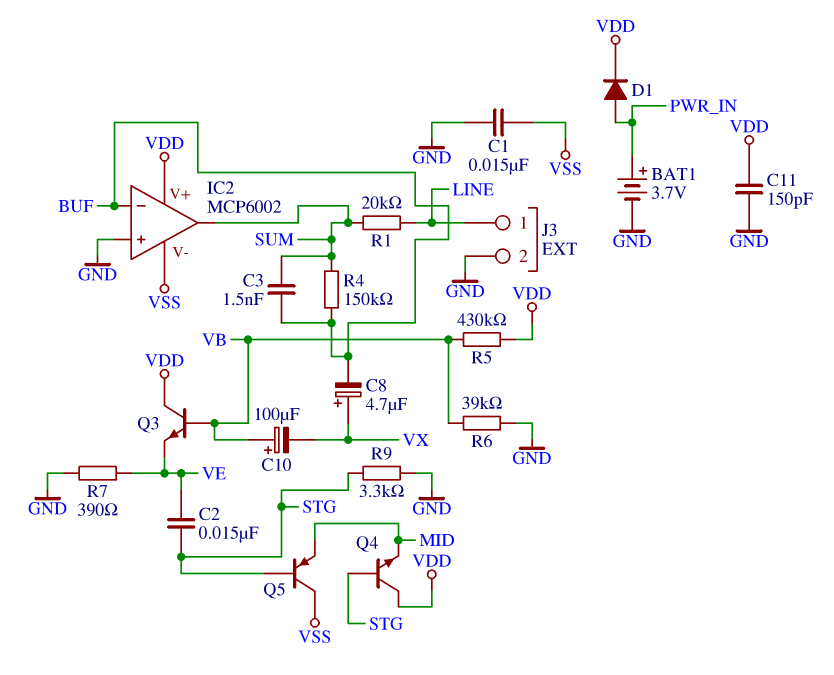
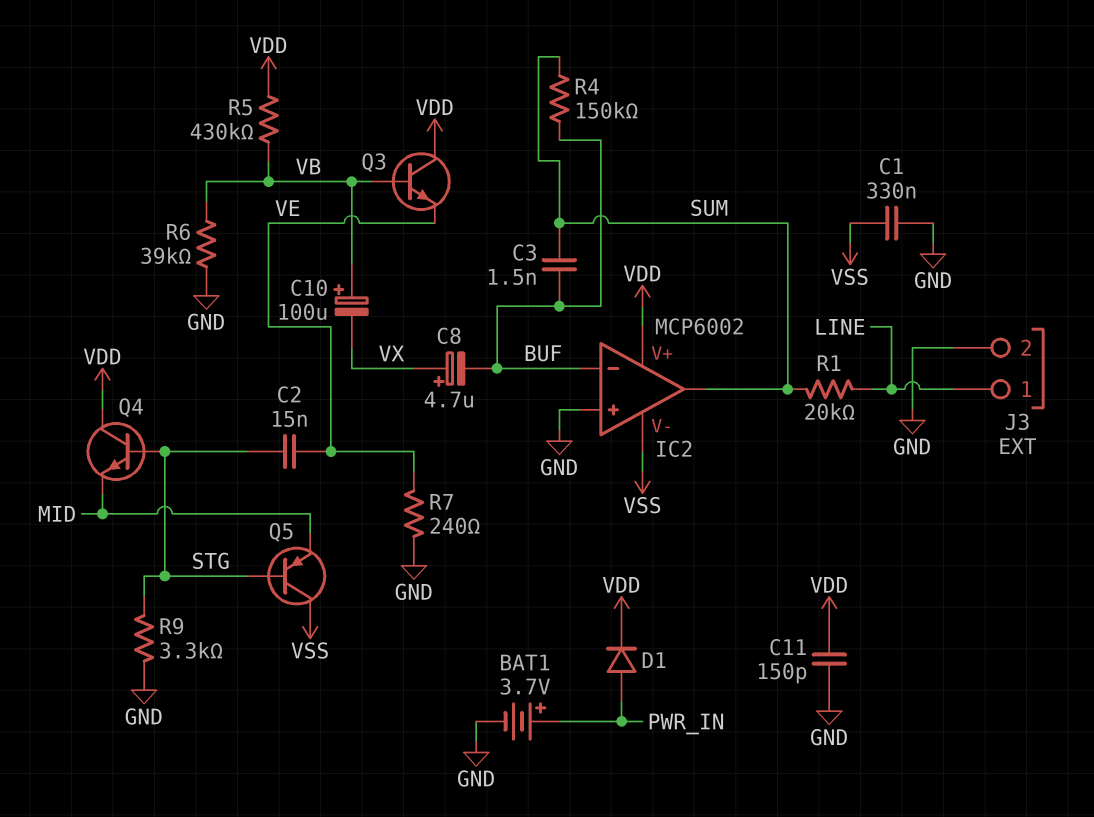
C1: 15nF (GND, VSS) -> 330nF (GND, VSS)
R7: 390 (GND, VE) -> 240 (GND, VE)

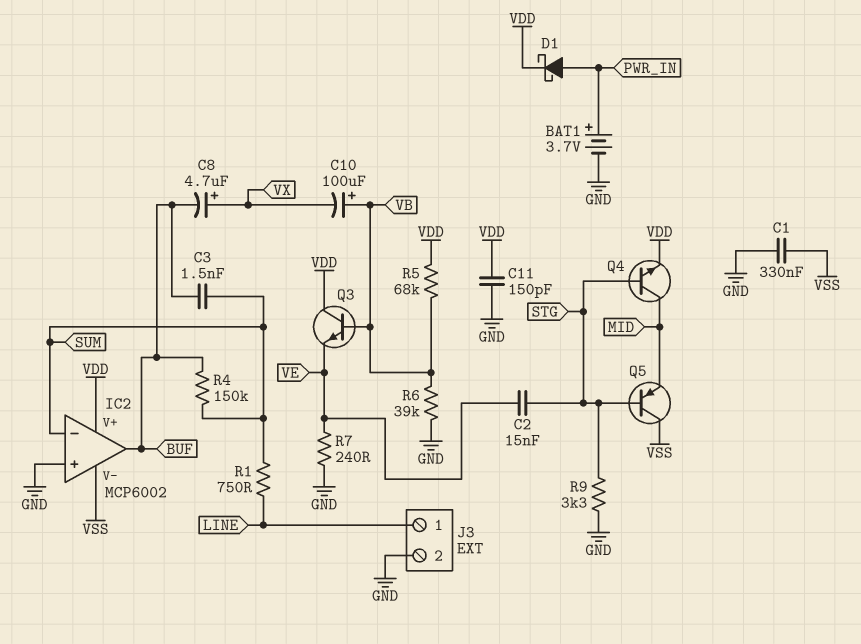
D1: diode (A PWR_IN, K VDD) -> schottky (A PWR_IN, K VDD)
IC2 pin in-: BUF -> SUM
IC2 pin out: SUM -> BUF
Q4: NPN (B STG, C VDD, E MID) -> NPN (B STG, C MID, E VDD)
R1: 20k (LINE, SUM) -> 750 (LINE, SUM)
R5: 430k (VB, VDD) -> 68k (VB, VDD)

